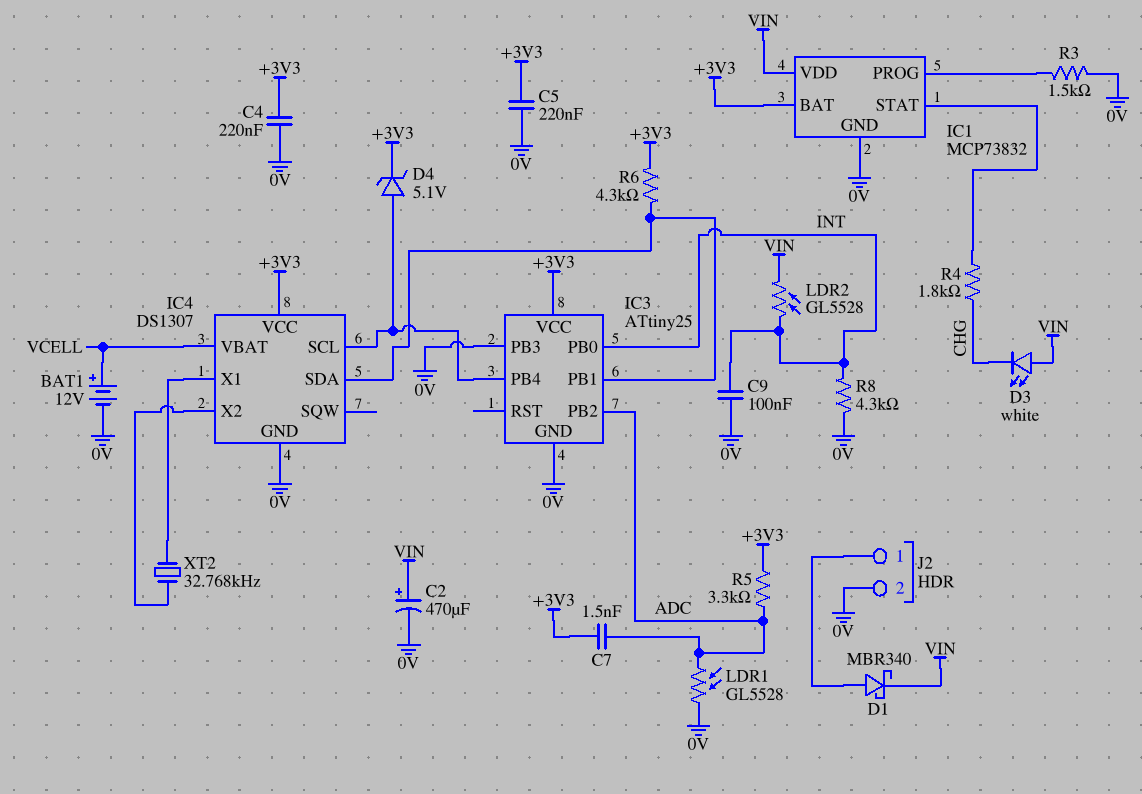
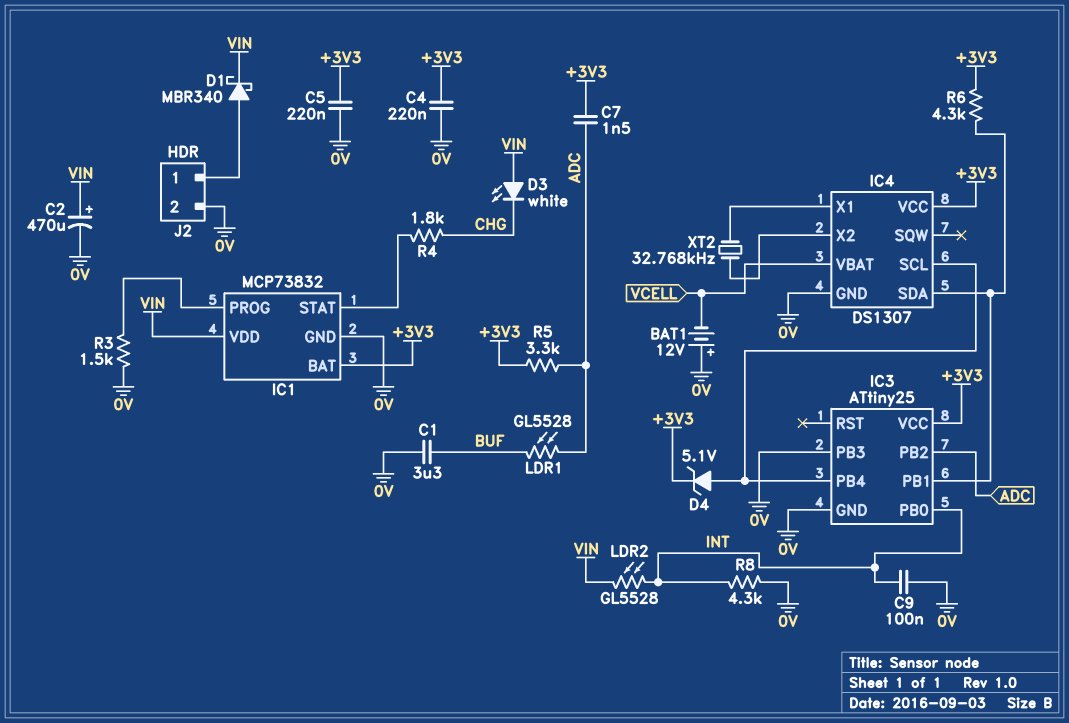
BAT1: 12V (plus VCELL, minus 0V) -> 12V (plus 0V, minus VCELL)
C1: none -> 3.3uF (0V, BUF)
LDR1: GL5528 (0V, ADC) -> GL5528 (ADC, BUF)

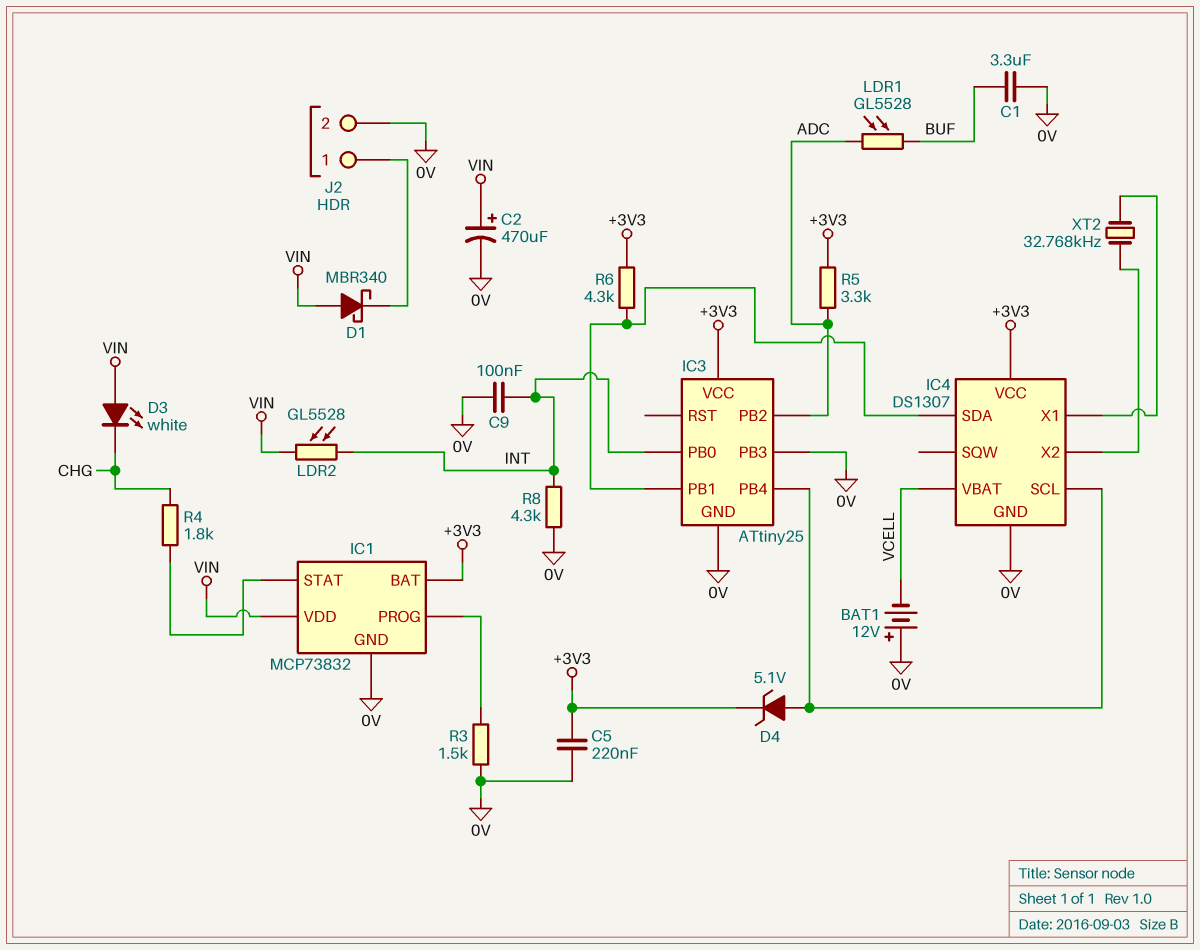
C4: 220nF (+3V3, 0V) -> none
C7: 1.5nF (+3V3, ADC) -> none
D1: schottky MBR340 (A J2/1, K VIN) -> schottky MBR340 (A VIN, K J2/1)

